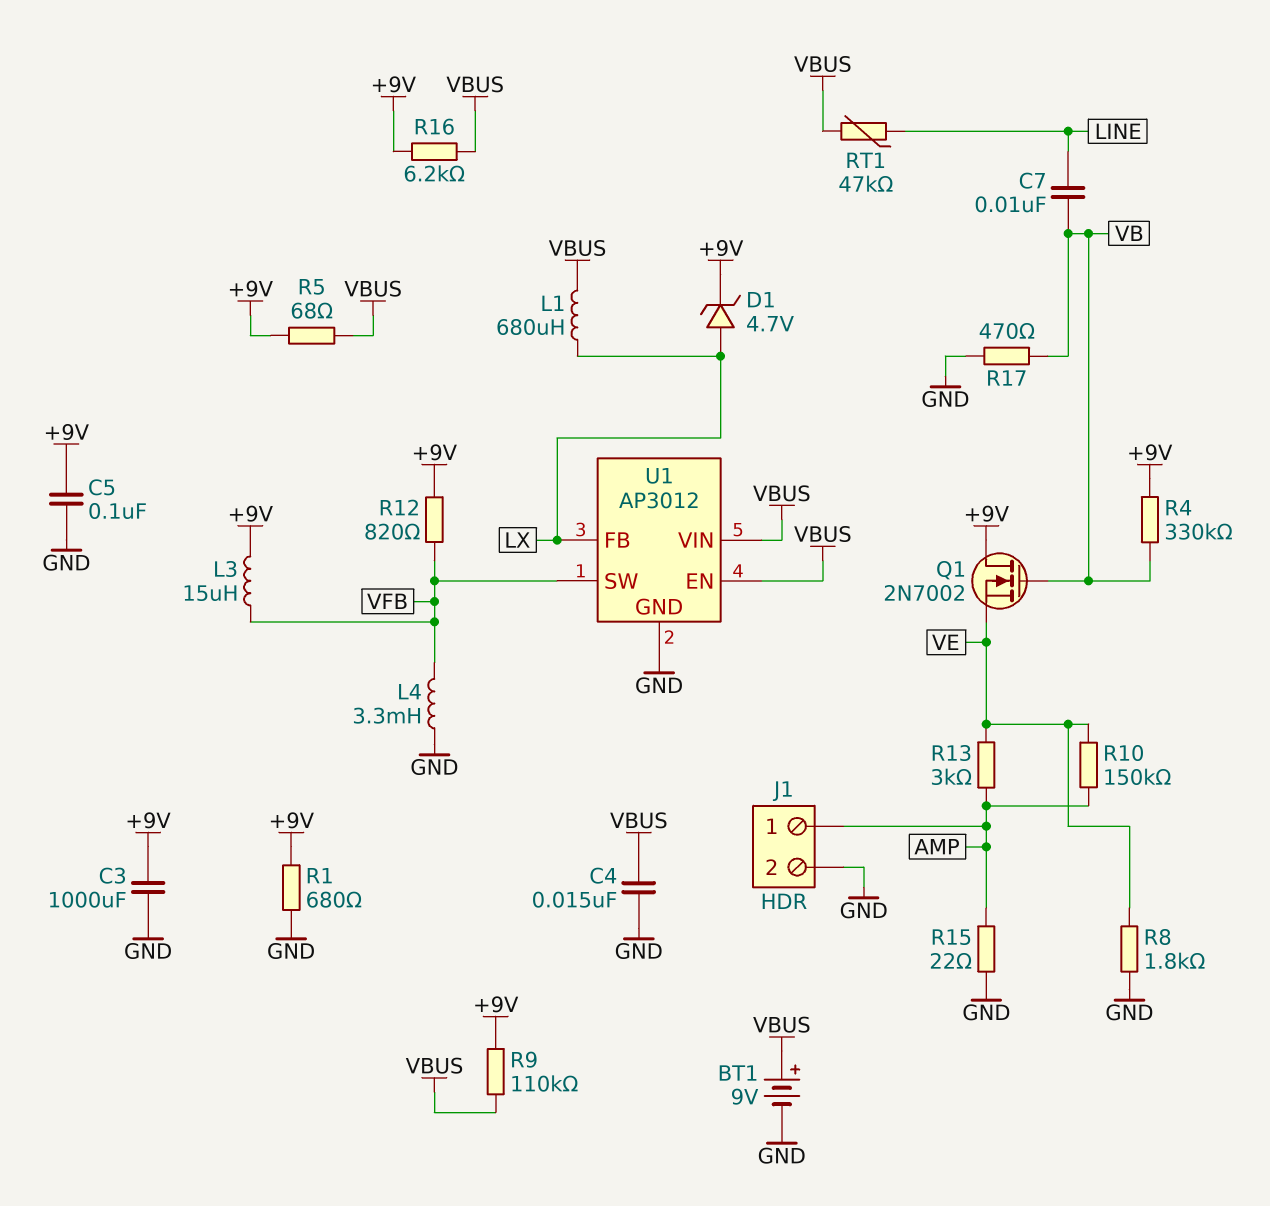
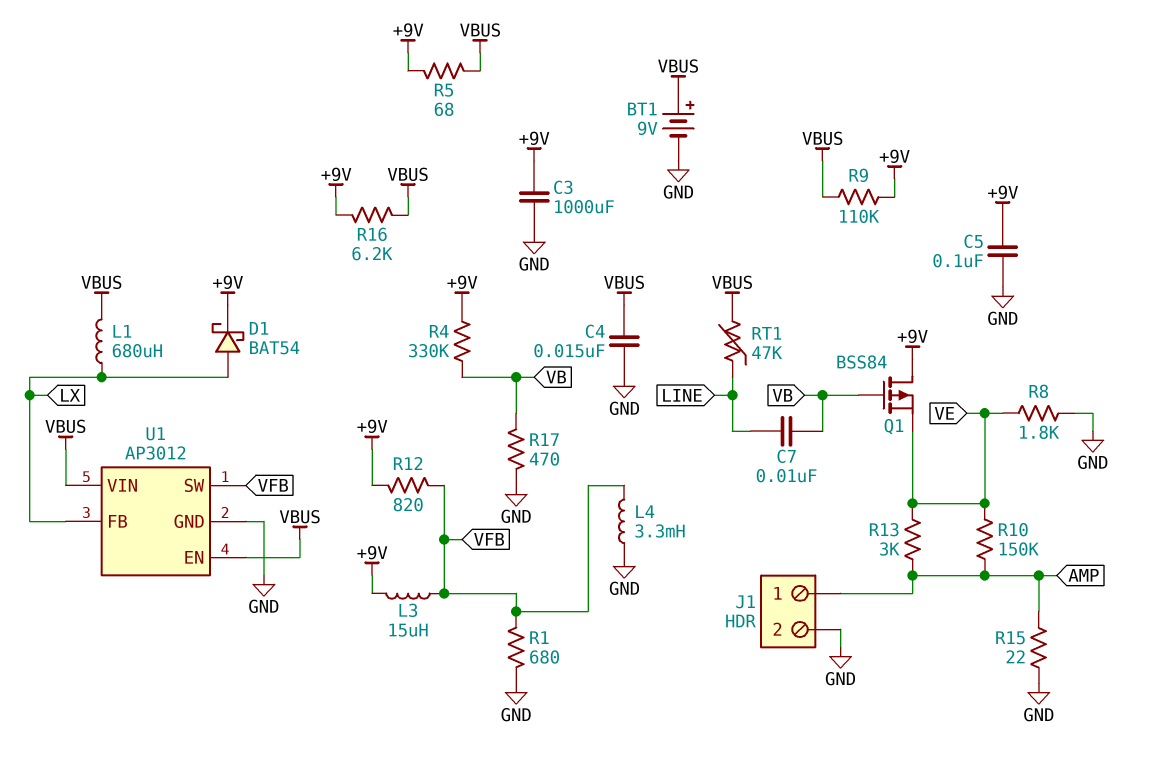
D1: zener 4.7V (A LX, K +9V) -> schottky BAT54 (A LX, K +9V)
Q1: NMOS 2N7002 (G VB, D +9V, S VE) -> PMOS BSS84 (G VB, D +9V, S VE)
R1: 680 (+9V, GND) -> 680 (GND, VFB)

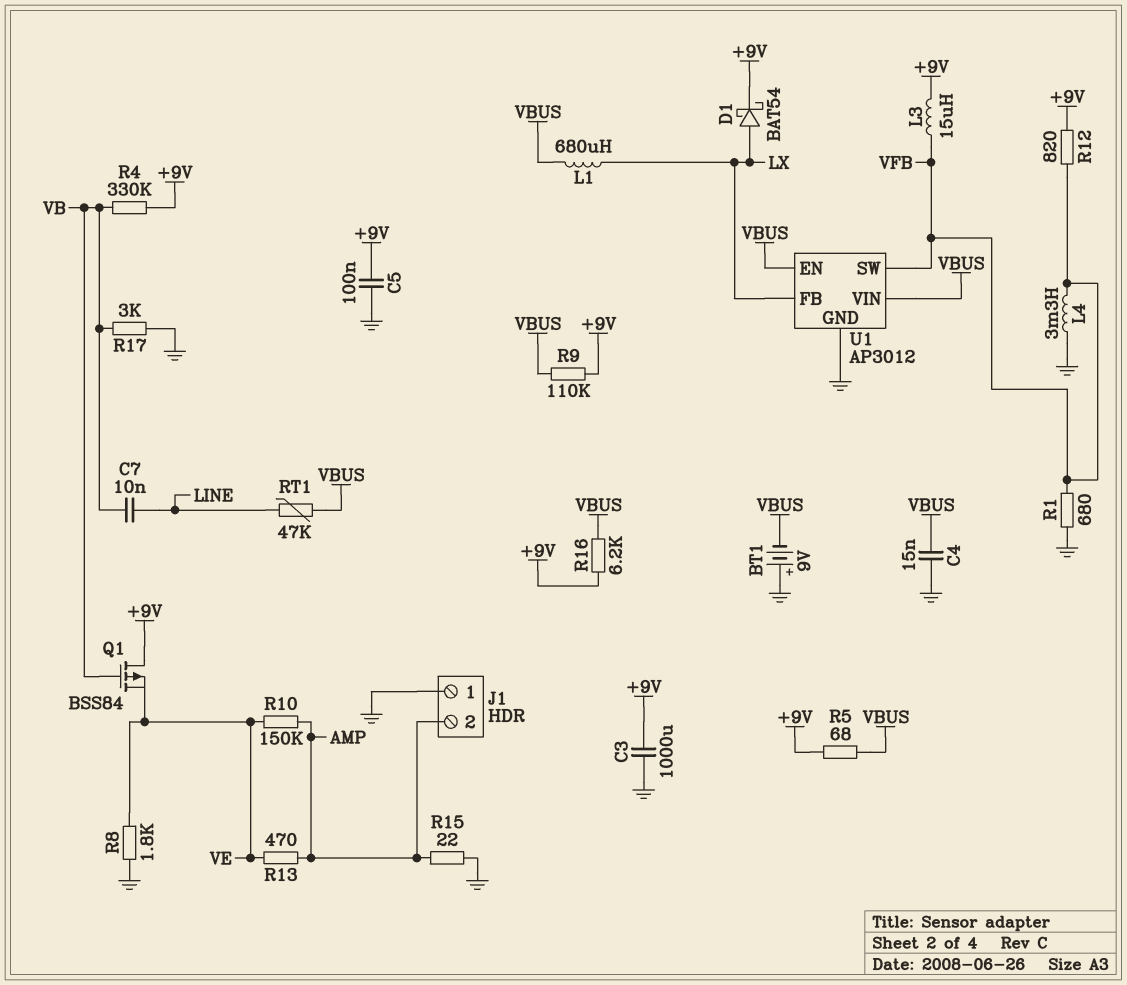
BT1: 9V (plus VBUS, minus GND) -> 9V (plus GND, minus VBUS)
J1 pin 1: AMP -> GND
J1 pin 2: GND -> AMP
R13: 3k (AMP, VE) -> 470 (AMP, VE)
R17: 470 (GND, VB) -> 3k (GND, VB)

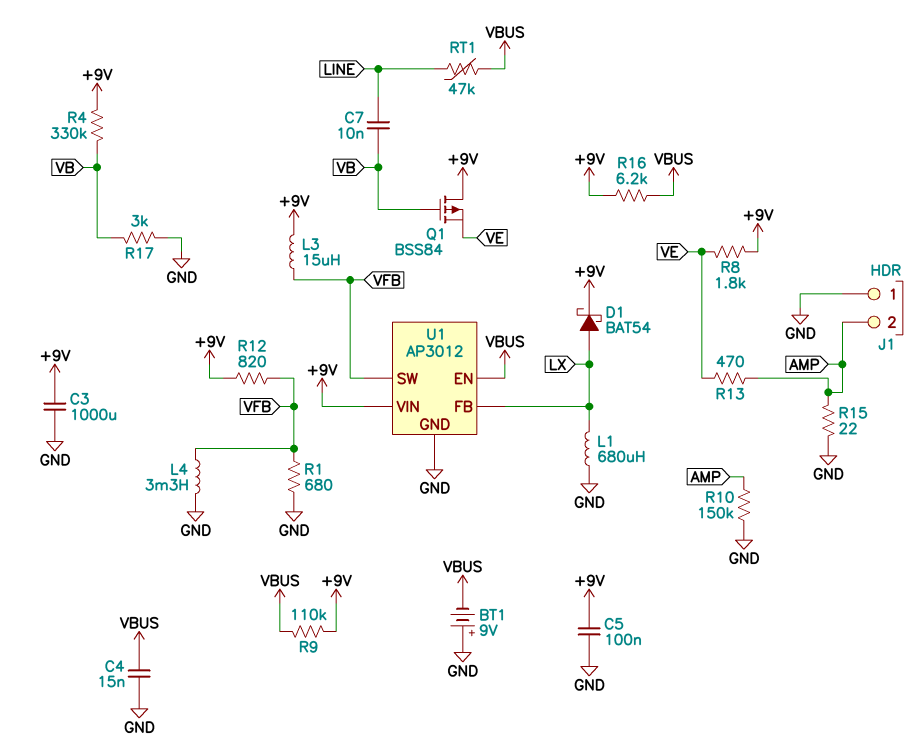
L1: 680uH (LX, VBUS) -> 680uH (GND, LX)
R5: 68 (+9V, VBUS) -> none
R8: 1.8k (GND, VE) -> 1.8k (+9V, VE)
R10: 150k (AMP, VE) -> 150k (AMP, GND)
U1 pin VIN: VBUS -> +9V

